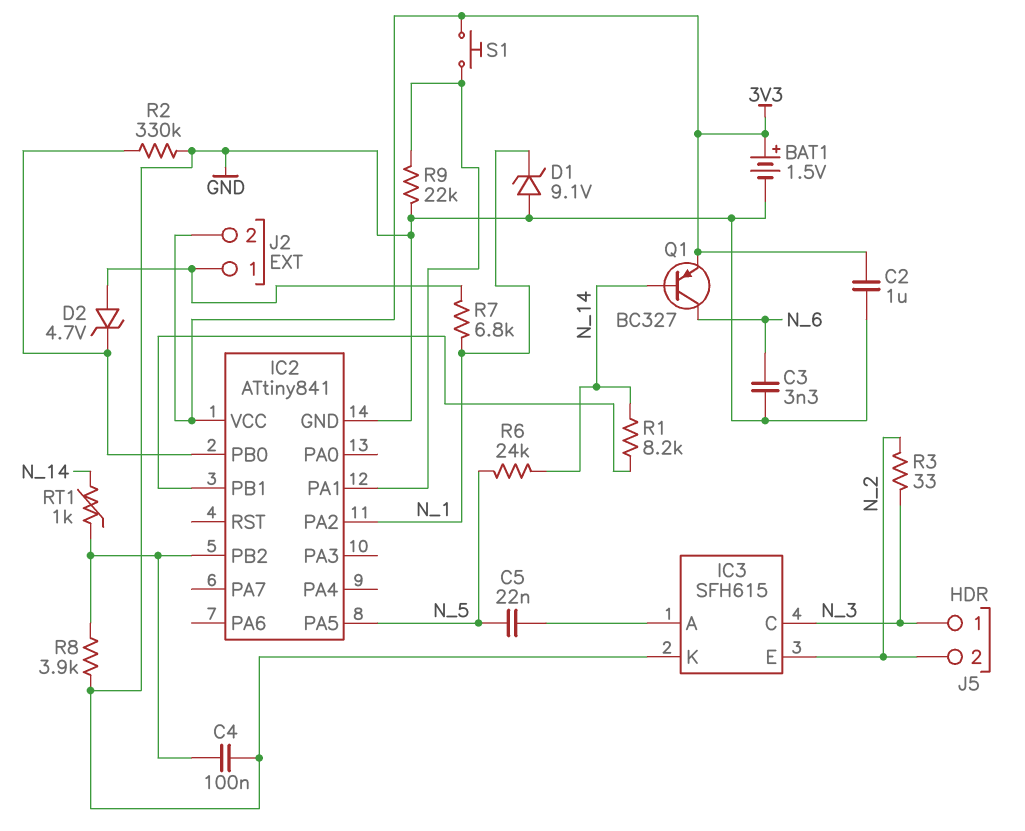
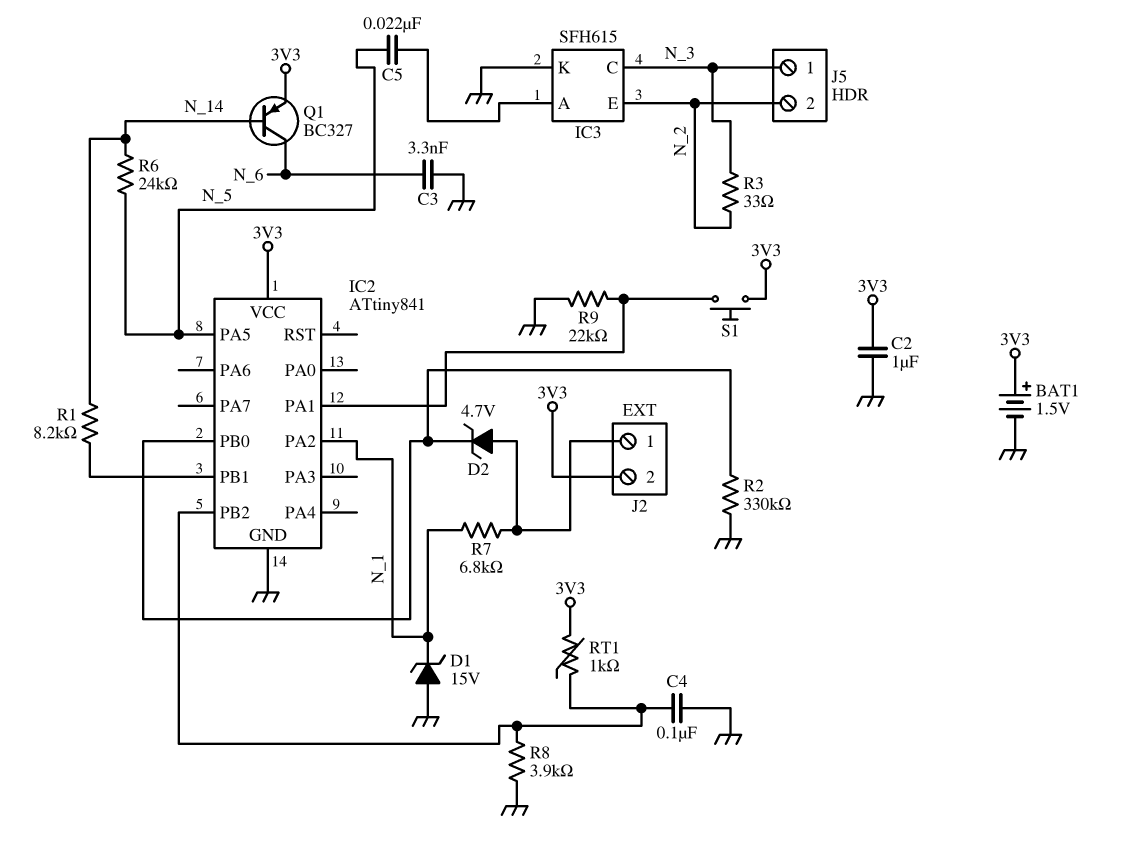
D1: zener 9.1V (A GND, K N_1) -> zener 15V (A GND, K N_1)
RT1: 1k (IC2/PB2, N_14) -> 1k (3V3, IC2/PB2)

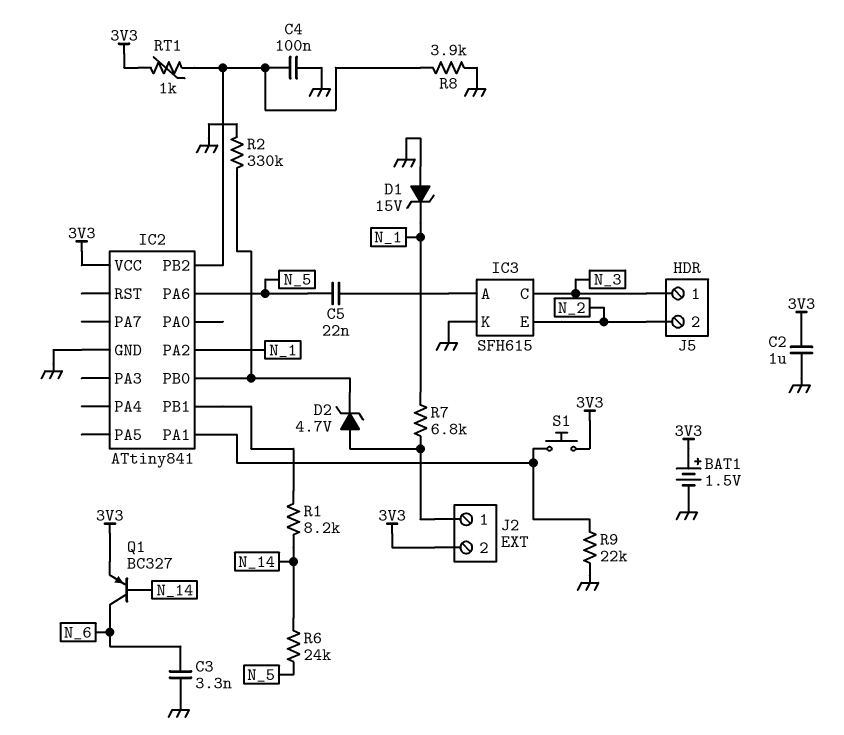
IC2 pin PA5: N_5 -> none
IC2 pin PA6: none -> N_5
R3: 33 (N_2, N_3) -> none

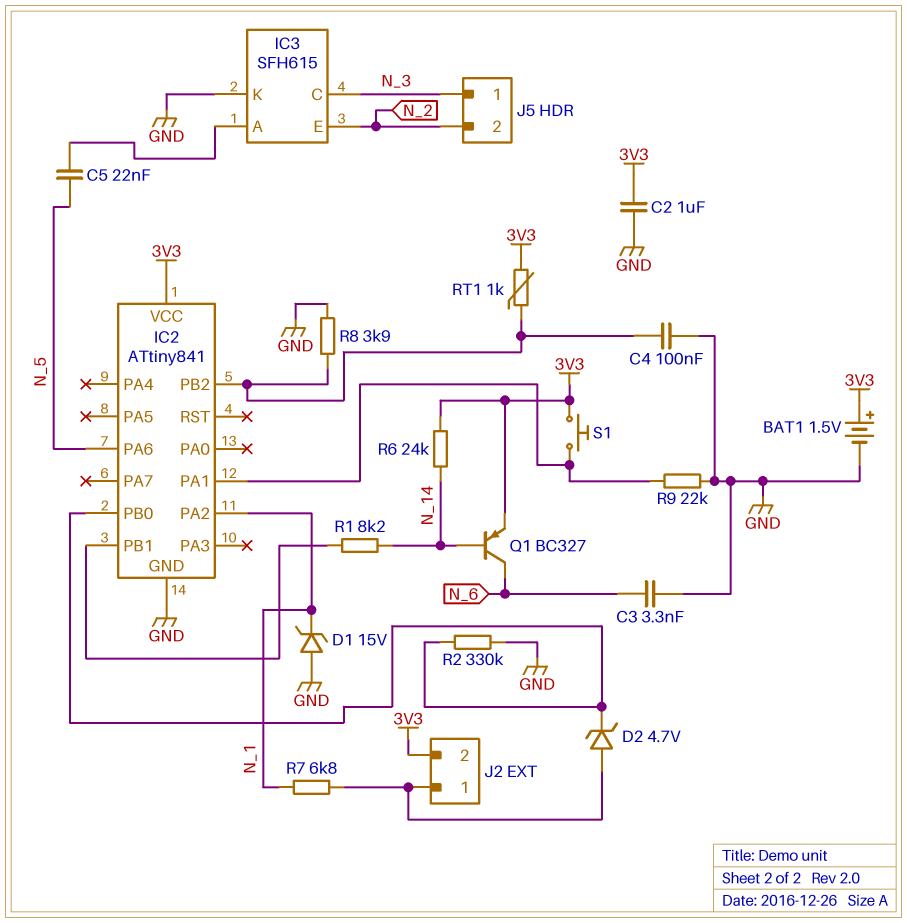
R6: 24k (N_5, N_14) -> 24k (3V3, N_14)

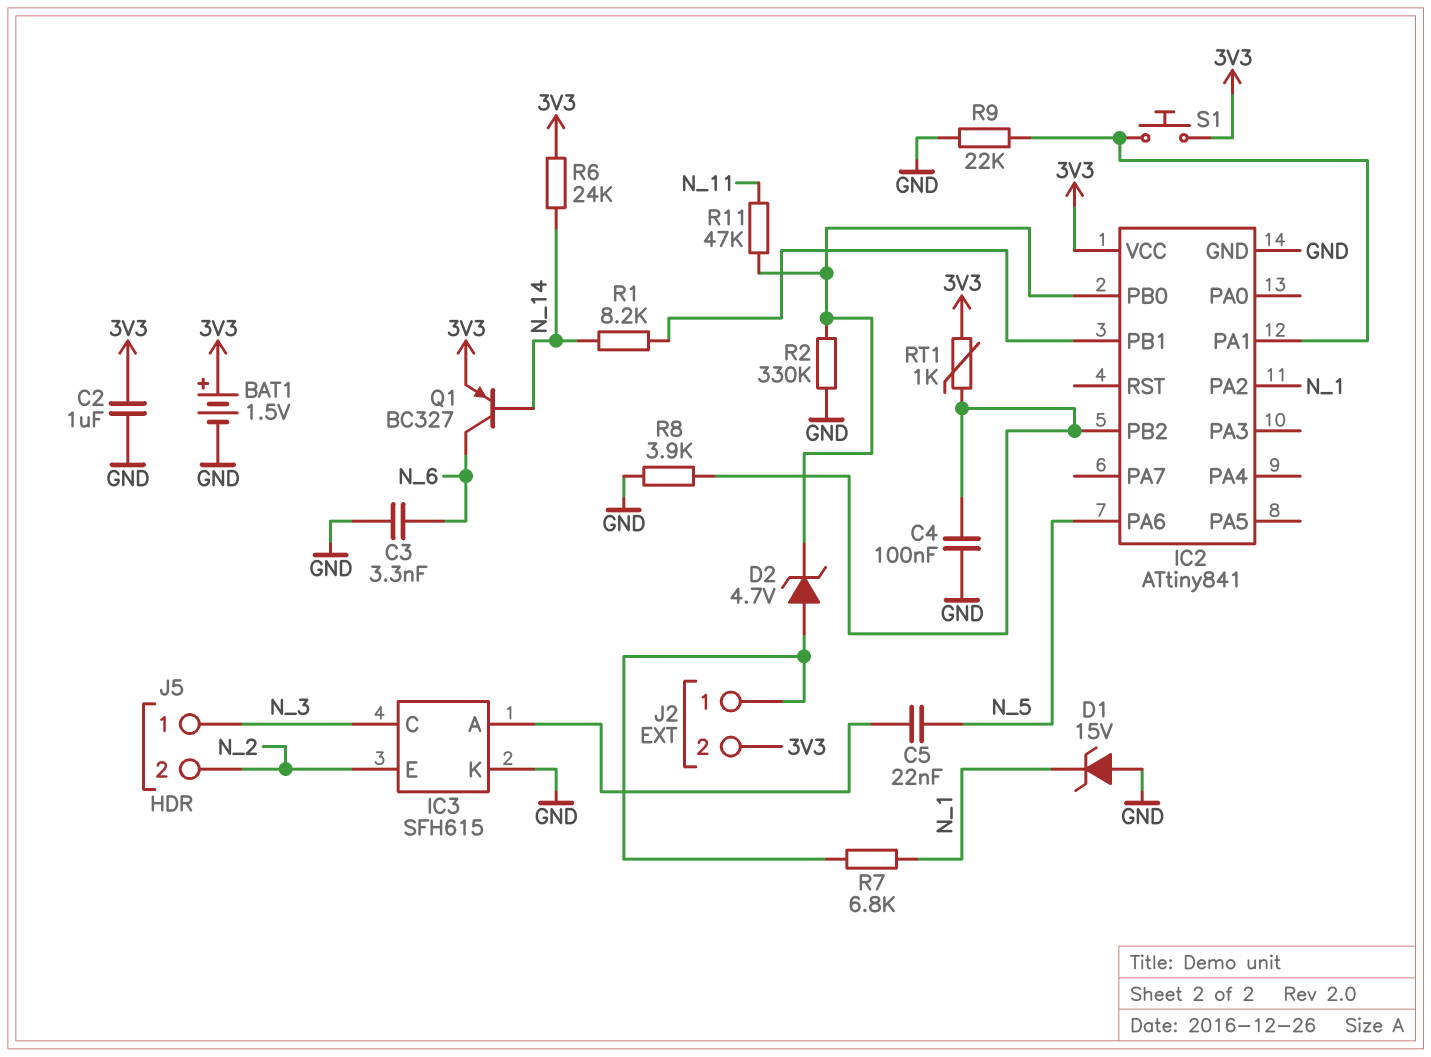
R11: none -> 47k (IC2/PB0, N_11)

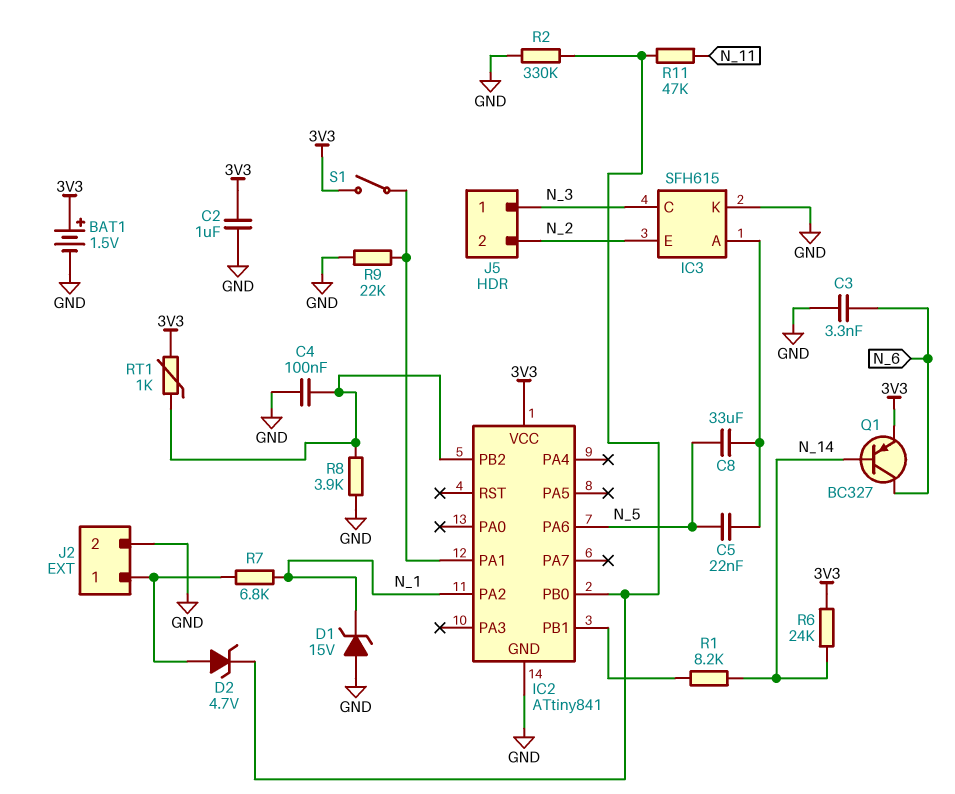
C8: none -> 33uF (IC3/A, N_5)
J2 pin 2: 3V3 -> GND
S1: button (3V3, IC2/PA1) -> switch (3V3, IC2/PA1)

